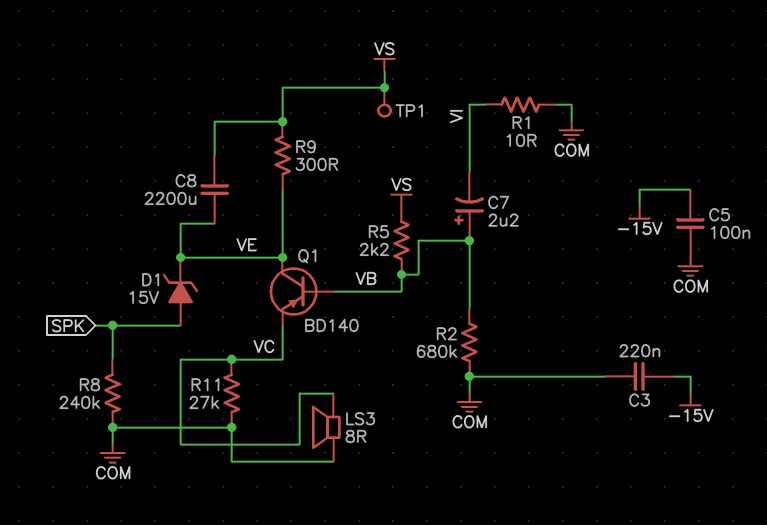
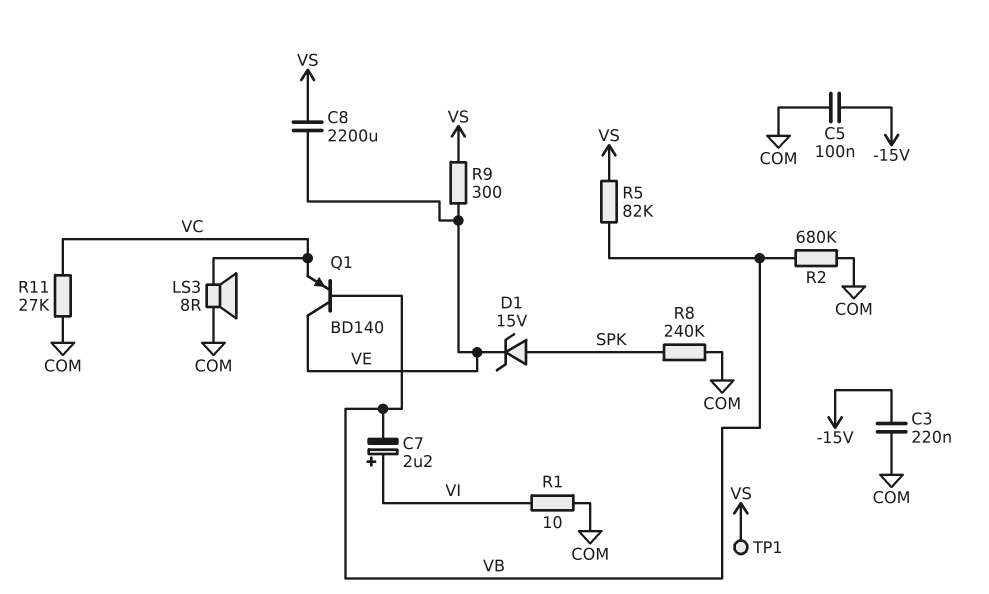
C7: 2.2uF (plus VB, minus VI) -> 2.2uF (plus VI, minus VB)
R5: 2.2k (VB, VS) -> 82k (VB, VS)

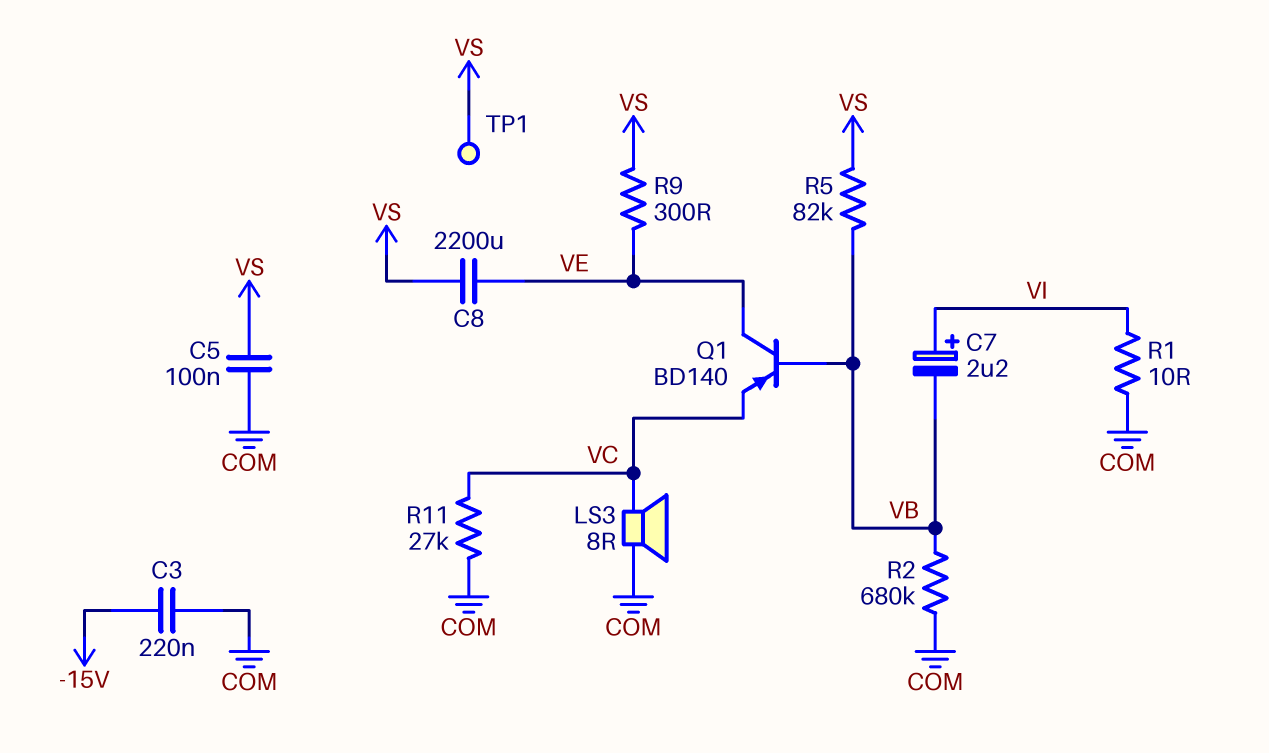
C5: 100nF (-15V, COM) -> 100nF (COM, VS)
D1: zener 15V (A SPK, K VE) -> none
R8: 240k (COM, SPK) -> none

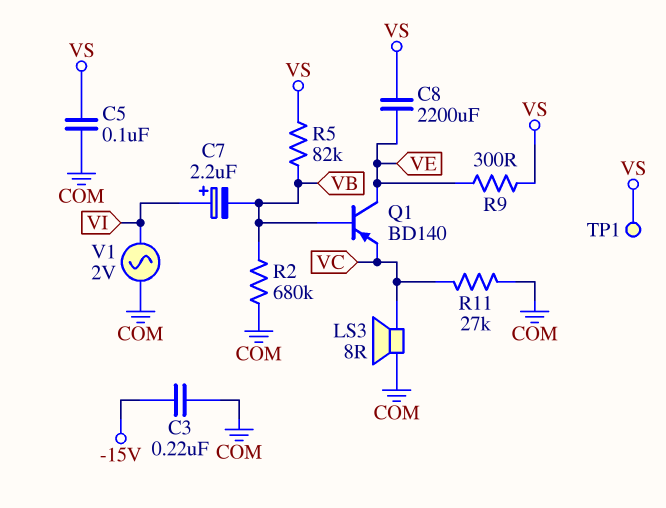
R1: 10 (COM, VI) -> none
V1: none -> AC 2V (COM, VI)

